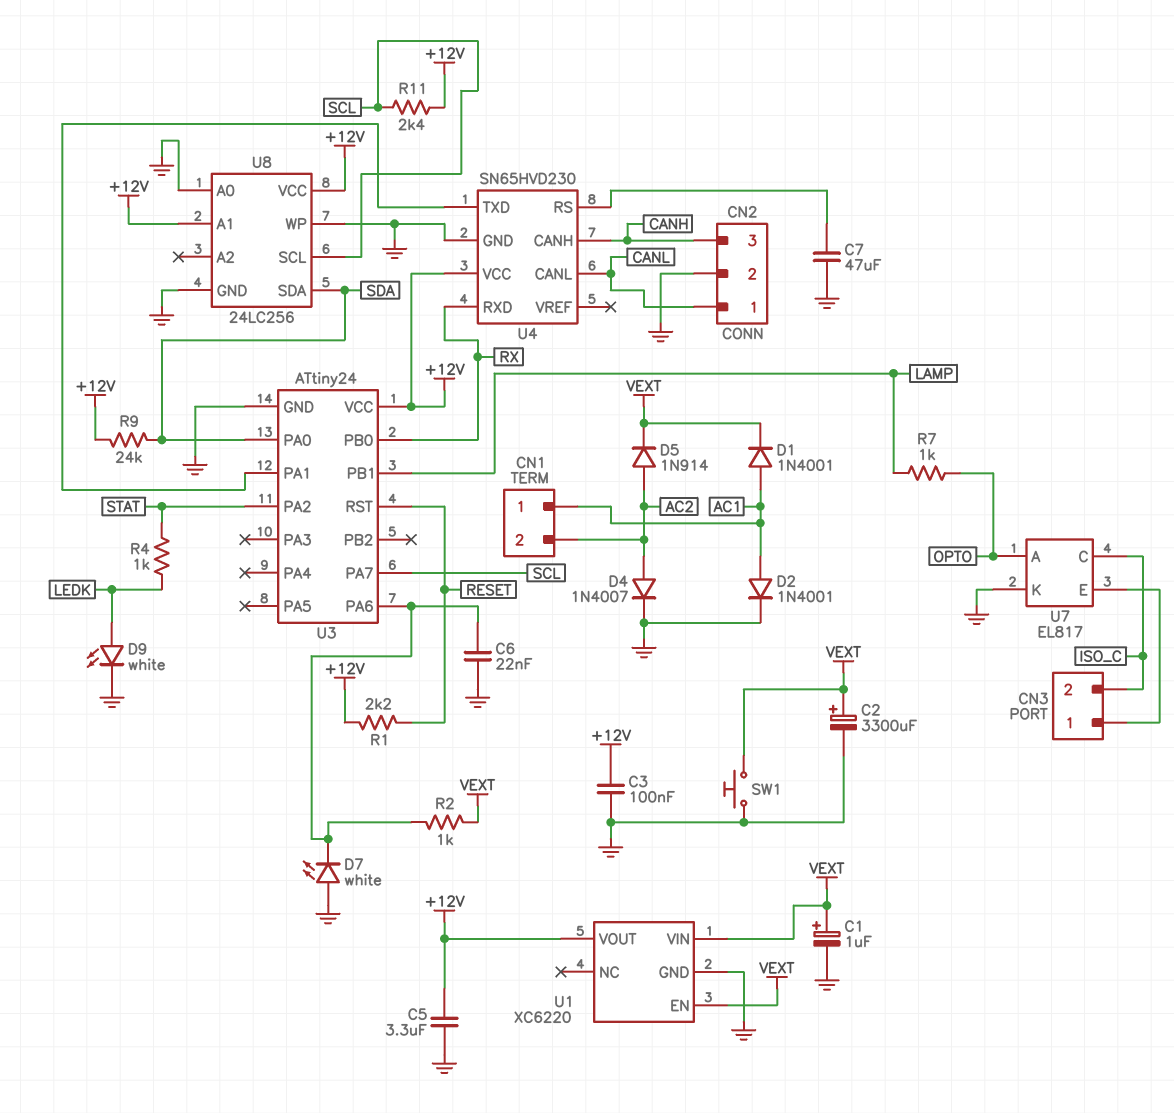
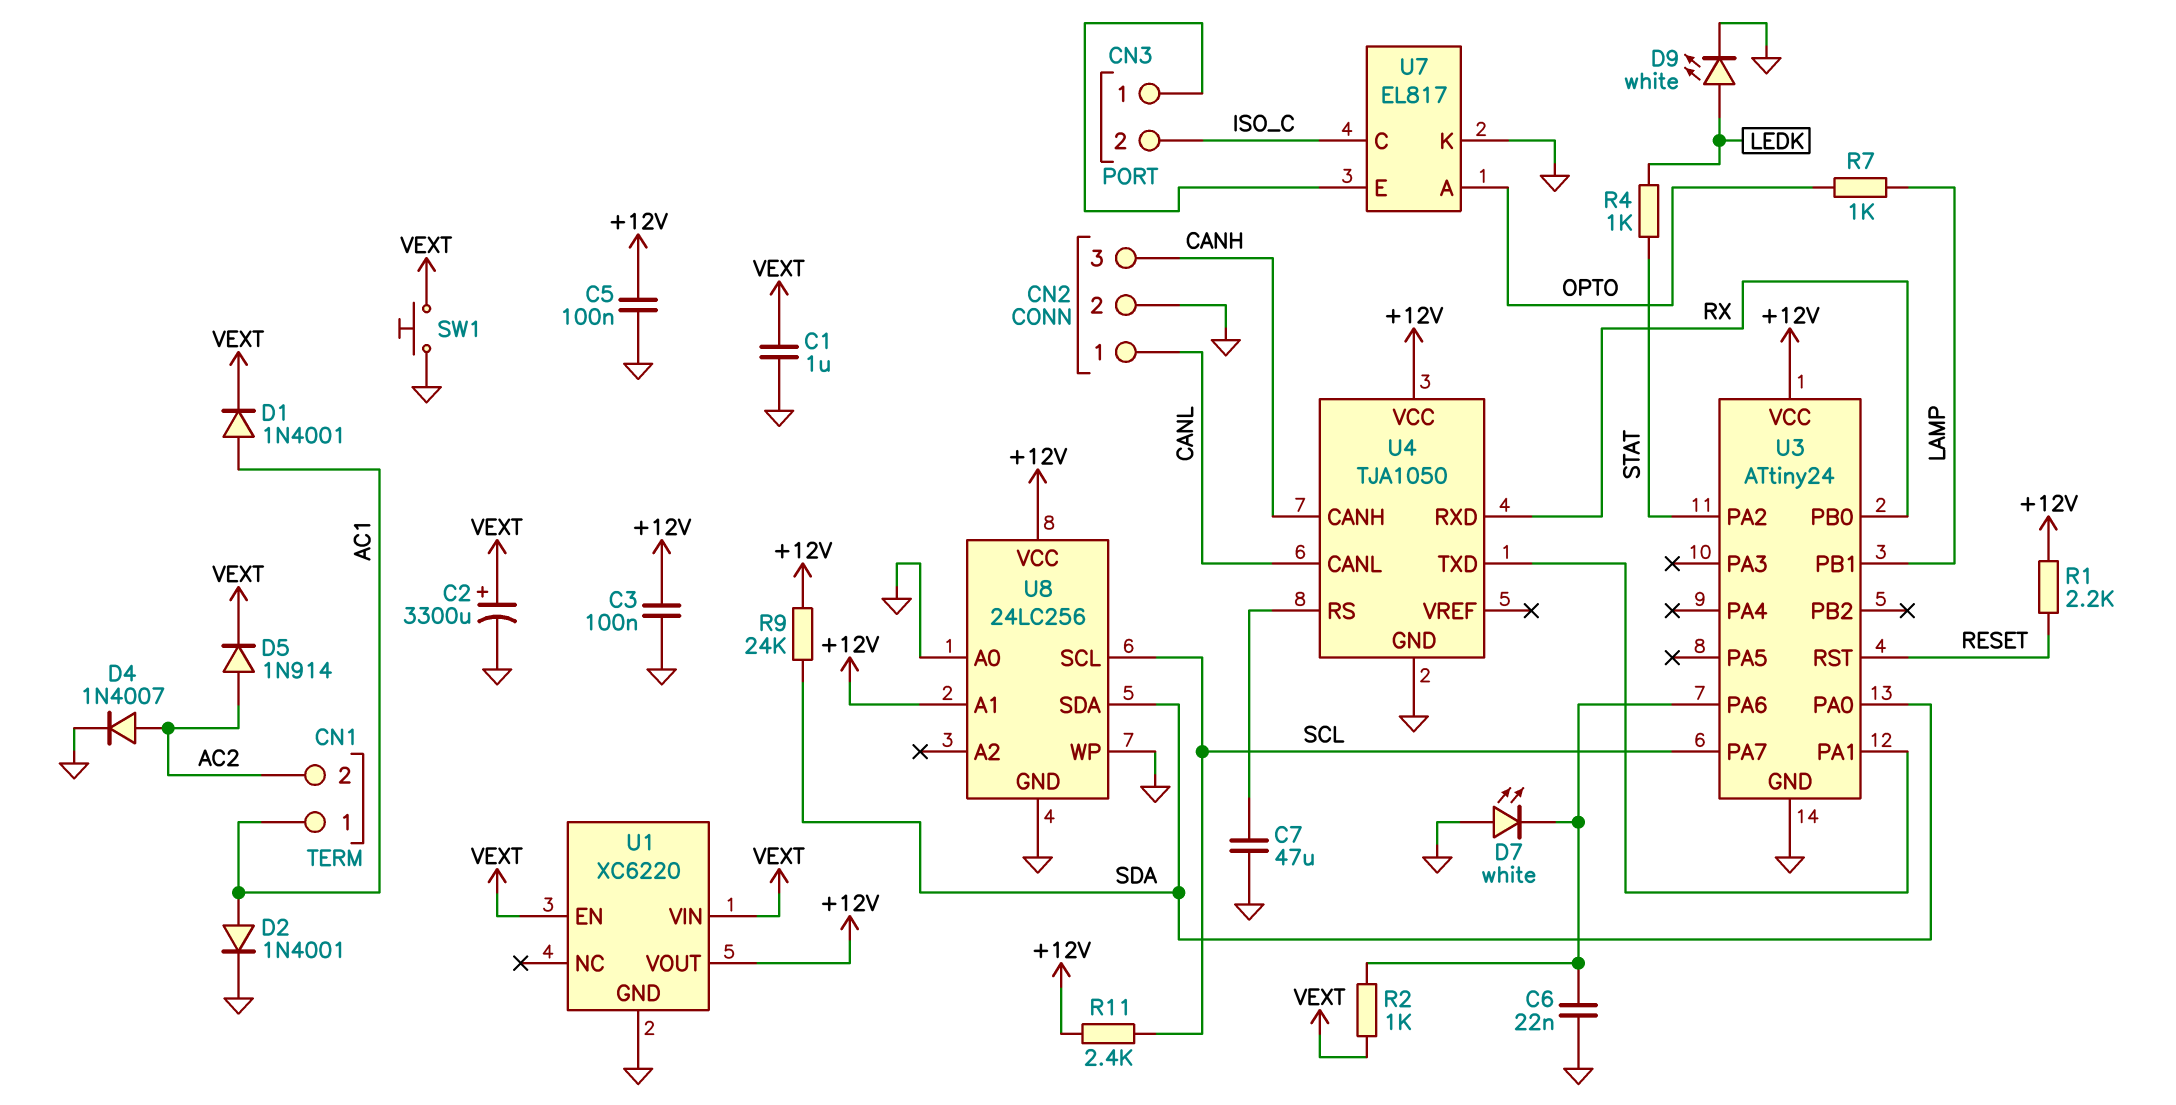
C1: 1uF (plus VEXT, minus GND) -> 1uF (GND, VEXT)
C5: 3.3uF (+12V, GND) -> 100nF (+12V, GND)
U4: SN65HVD230 -> TJA1050

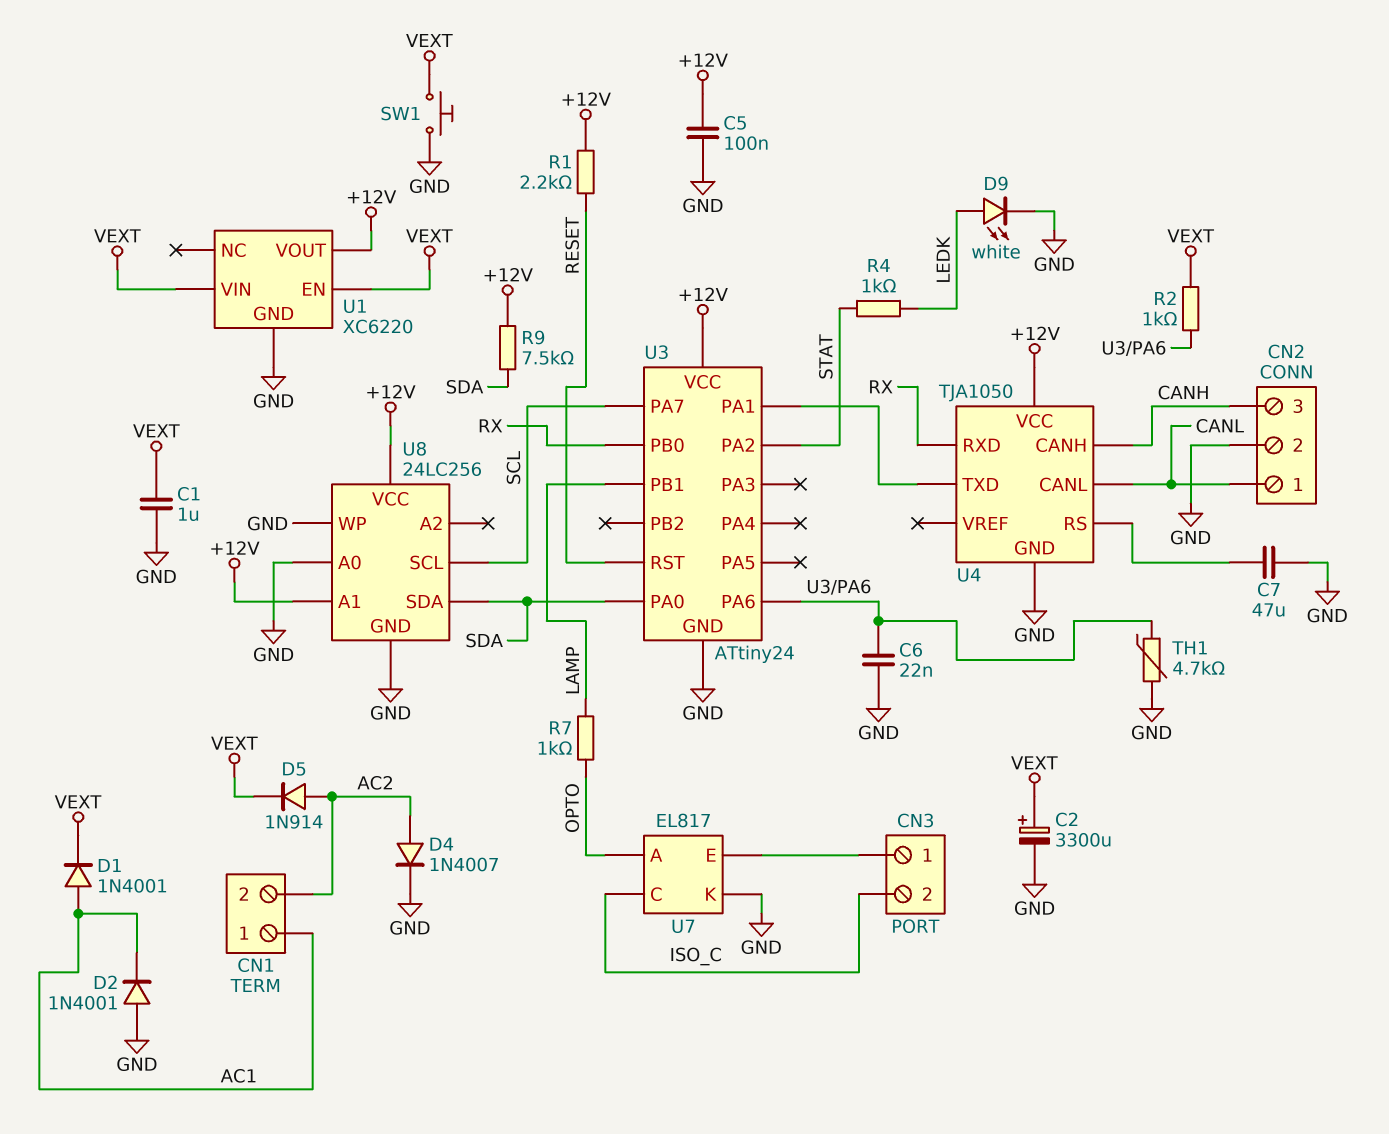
C3: 100nF (+12V, GND) -> none
D2: diode 1N4001 (A AC1, K GND) -> diode 1N4001 (A GND, K AC1)
D7: LED white (A GND, K U3/PA6) -> none
R9: 24k (+12V, SDA) -> 7.5k (+12V, SDA)
R11: 2.4k (+12V, SCL) -> none
TH1: none -> 4.7k (GND, U3/PA6)

